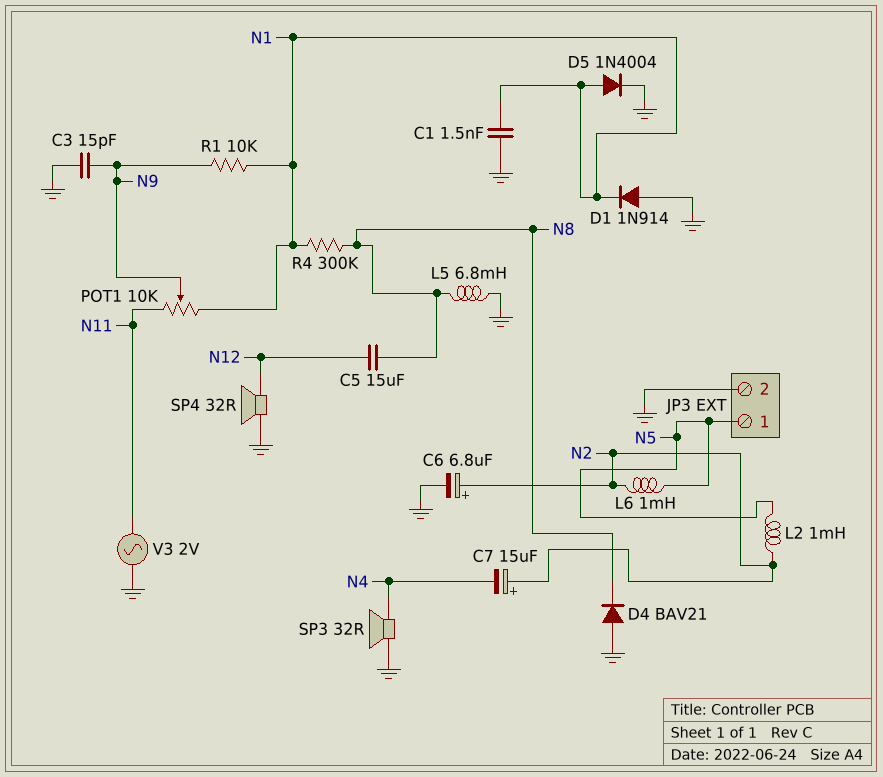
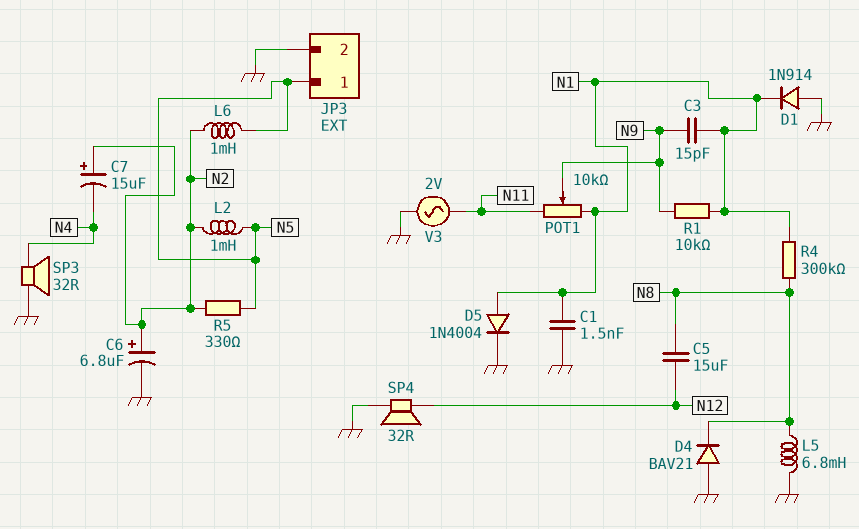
C3: 15pF (GND, N9) -> 15pF (N1, N9)
R5: none -> 330 (N2, N5)

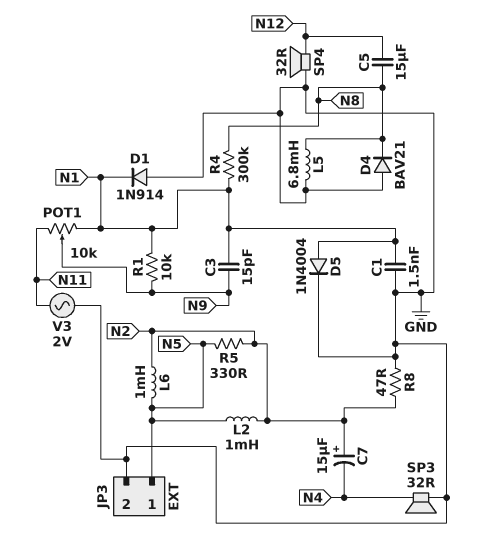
C6: 6.8uF (plus N2, minus GND) -> none
R8: none -> 47 (GND, N2)

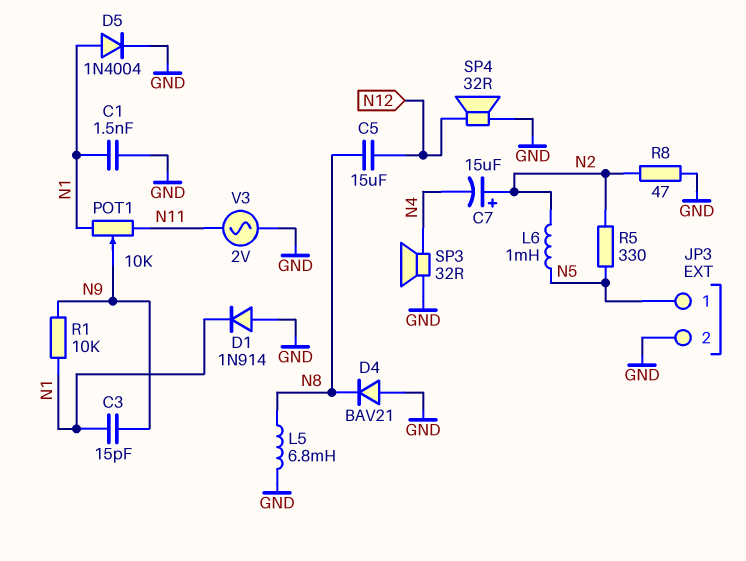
L2: 1mH (N2, N5) -> none
R4: 300k (N1, N8) -> none

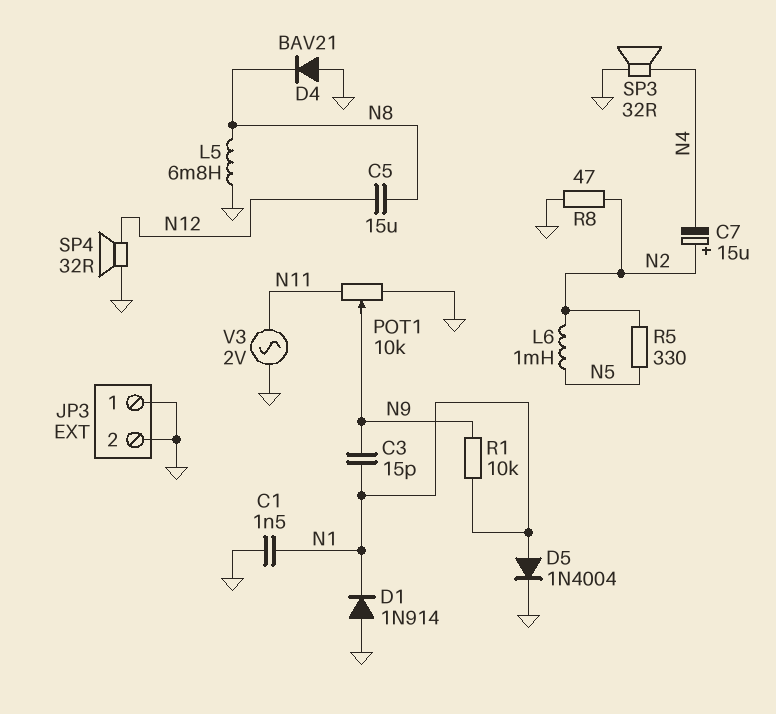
JP3 pin 1: N5 -> GND
POT1: 10k (N1, N11, wiper N9) -> 10k (GND, N11, wiper N9)

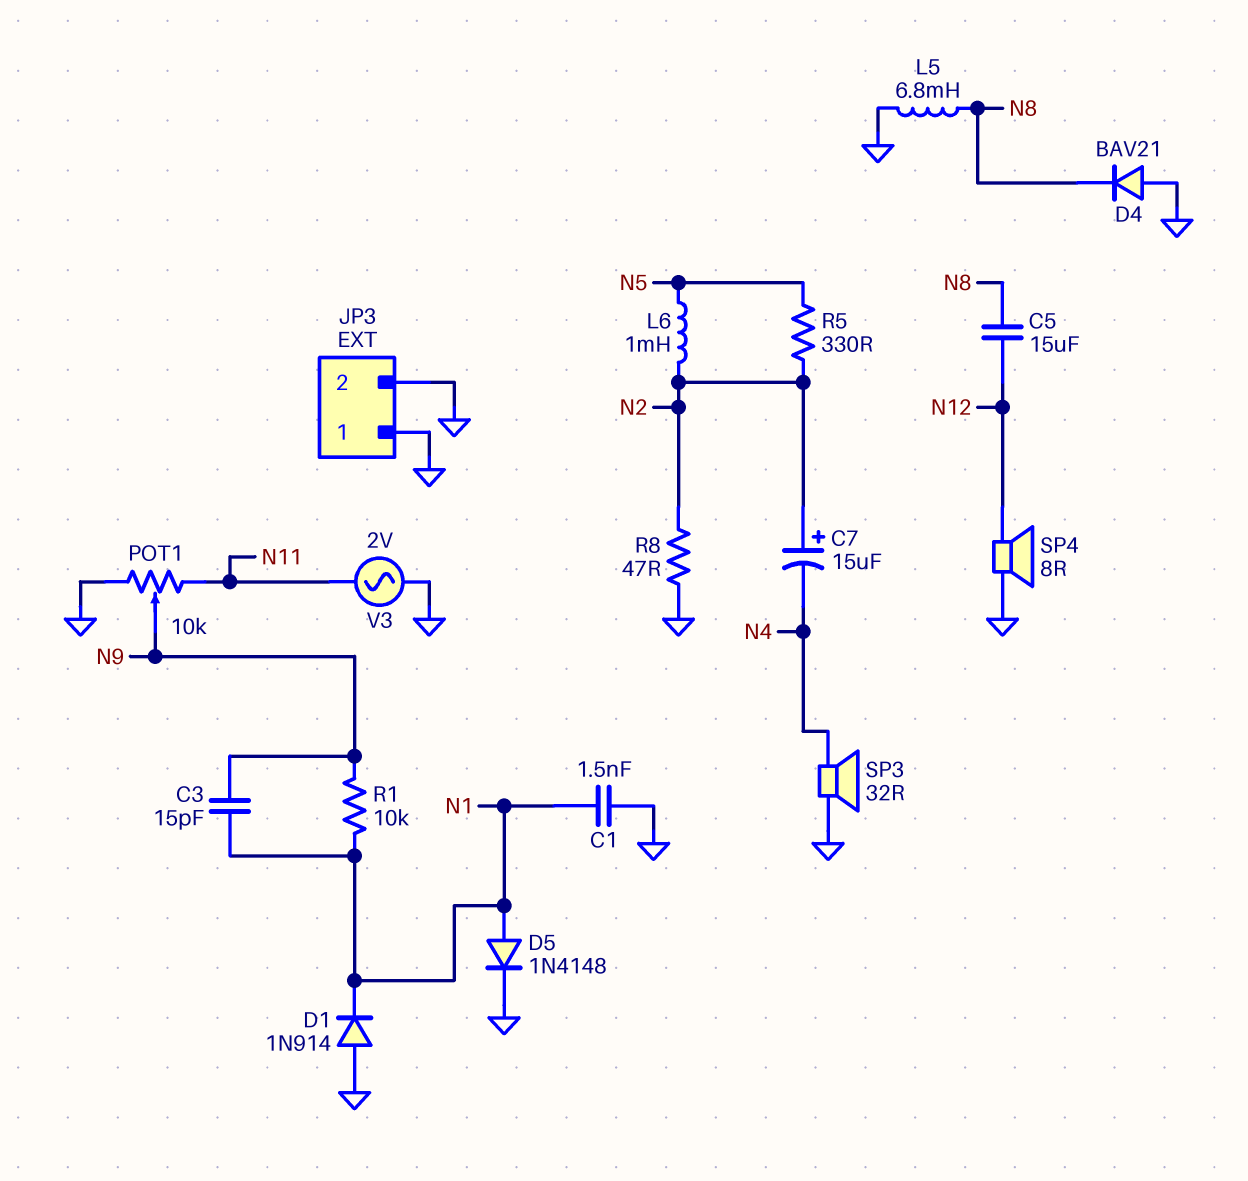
D5: diode 1N4004 (A N1, K GND) -> diode 1N4148 (A N1, K GND)
SP4: speaker 32R (GND, N12) -> speaker 8R (GND, N12)

